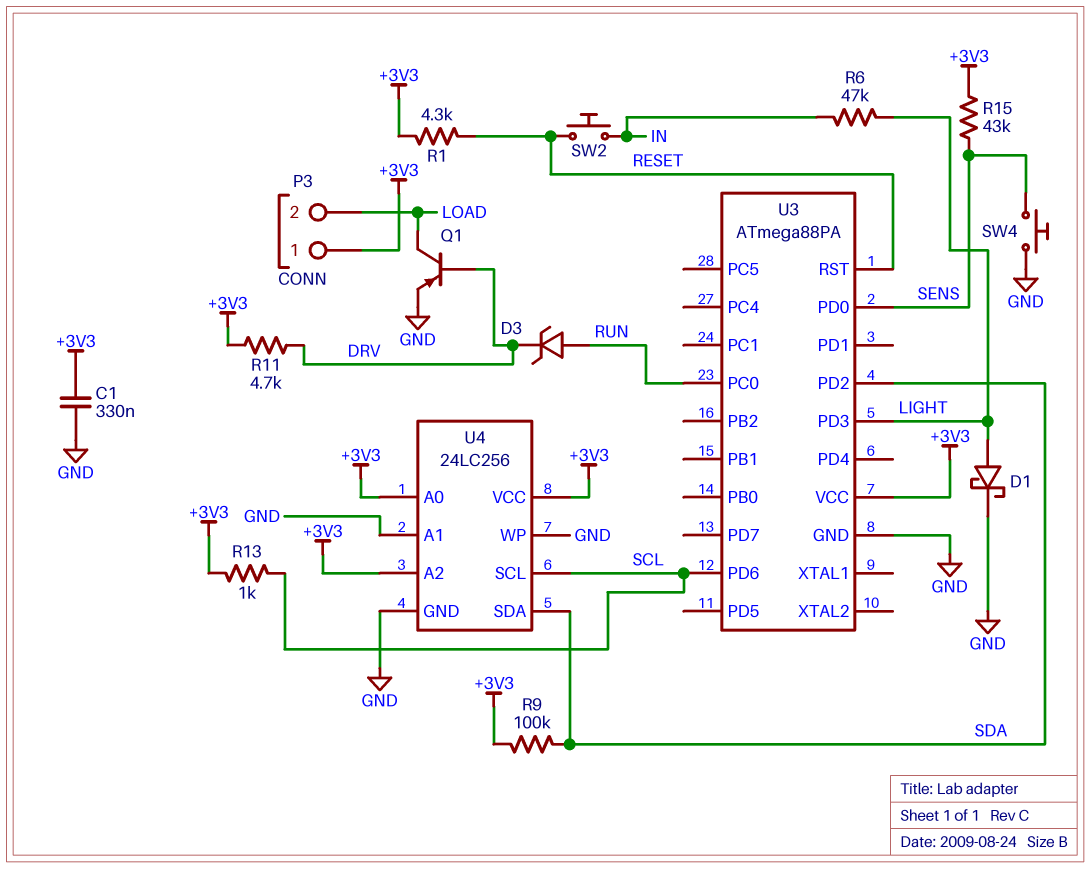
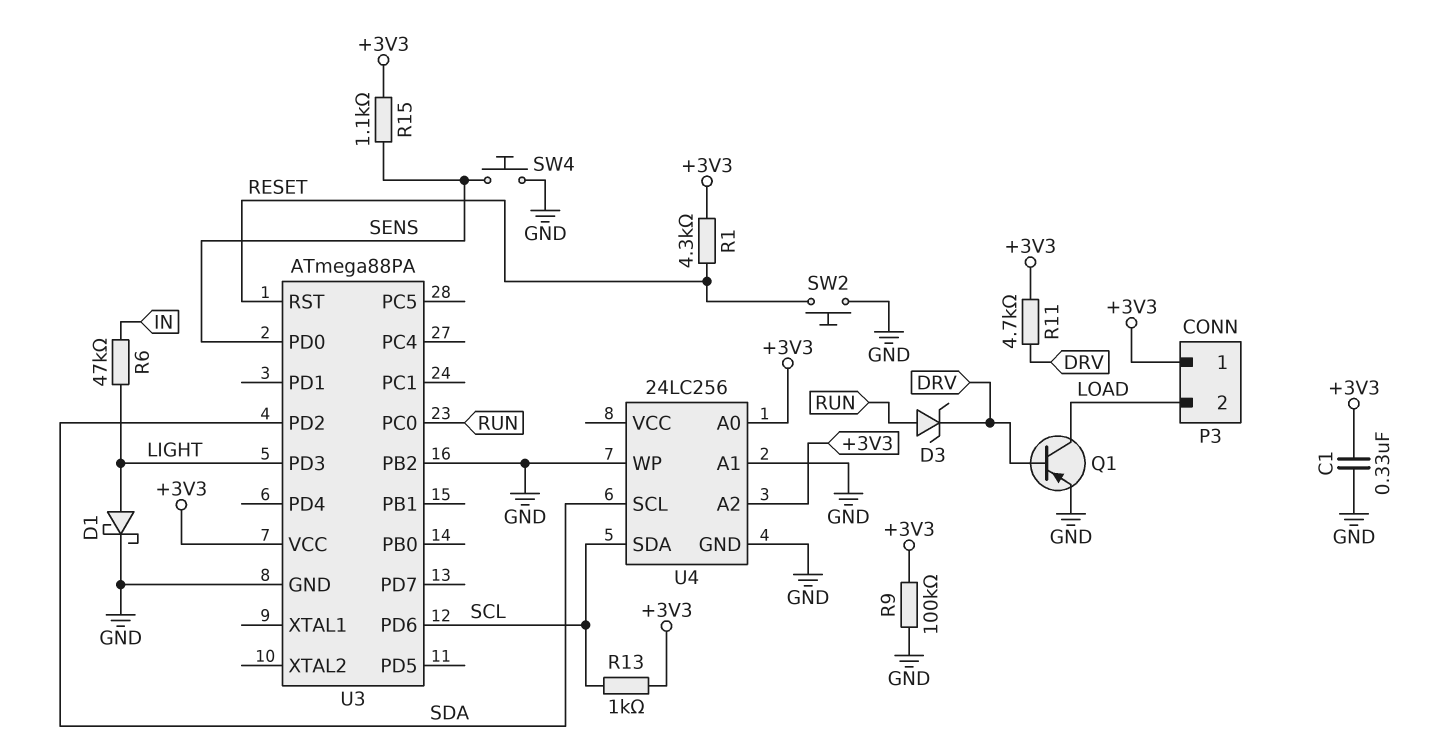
R9: 100k (+3V3, SDA) -> 100k (+3V3, GND)
R15: 43k (+3V3, SENS) -> 1.1k (+3V3, SENS)
SW2: button (IN, RESET) -> button (GND, RESET)
U3 pin PB2: none -> GND
U4 pin SCL: SCL -> SDA
U4 pin SDA: SDA -> SCL
U4 pin VCC: +3V3 -> none

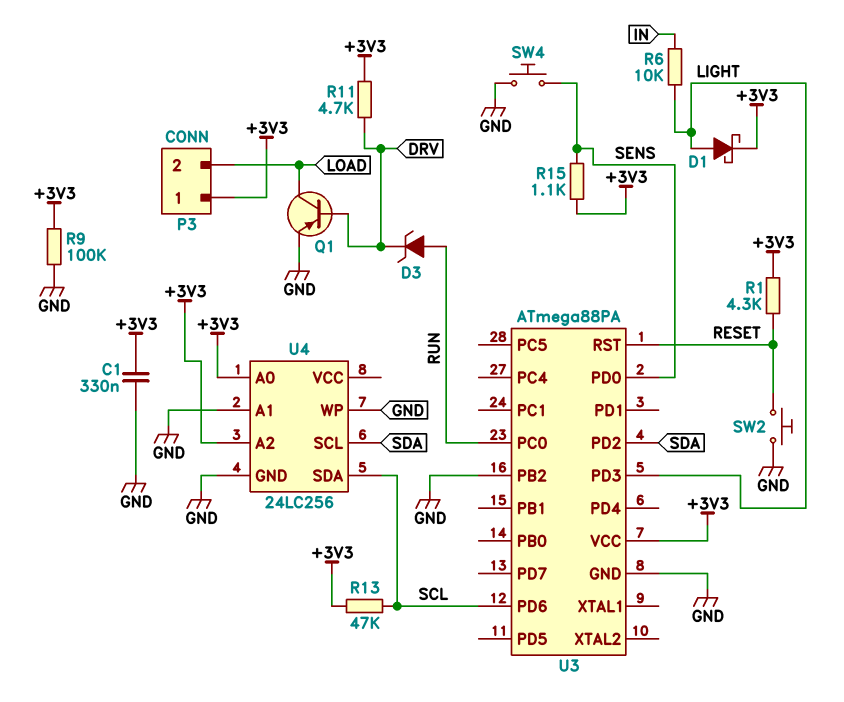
D1: schottky (A LIGHT, K GND) -> schottky (A LIGHT, K +3V3)
R6: 47k (IN, LIGHT) -> 10k (IN, LIGHT)
R13: 1k (+3V3, SCL) -> 47k (+3V3, SCL)

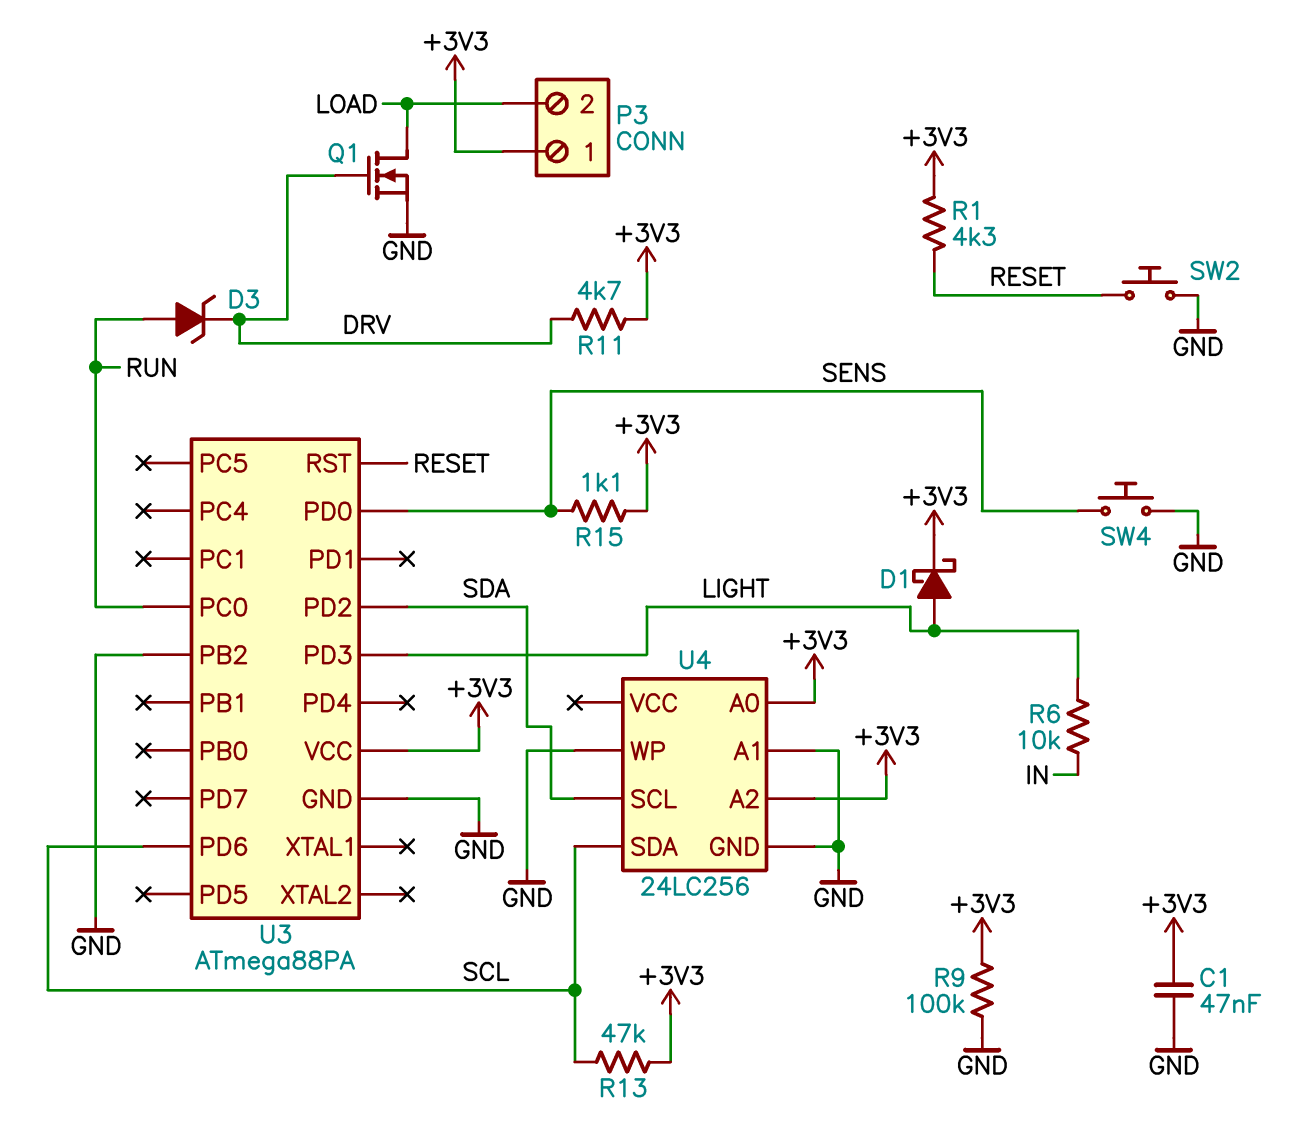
C1: 330nF (+3V3, GND) -> 47nF (+3V3, GND)
Q1: PNP (B DRV, C LOAD, E GND) -> NMOS (G DRV, D LOAD, S GND)

